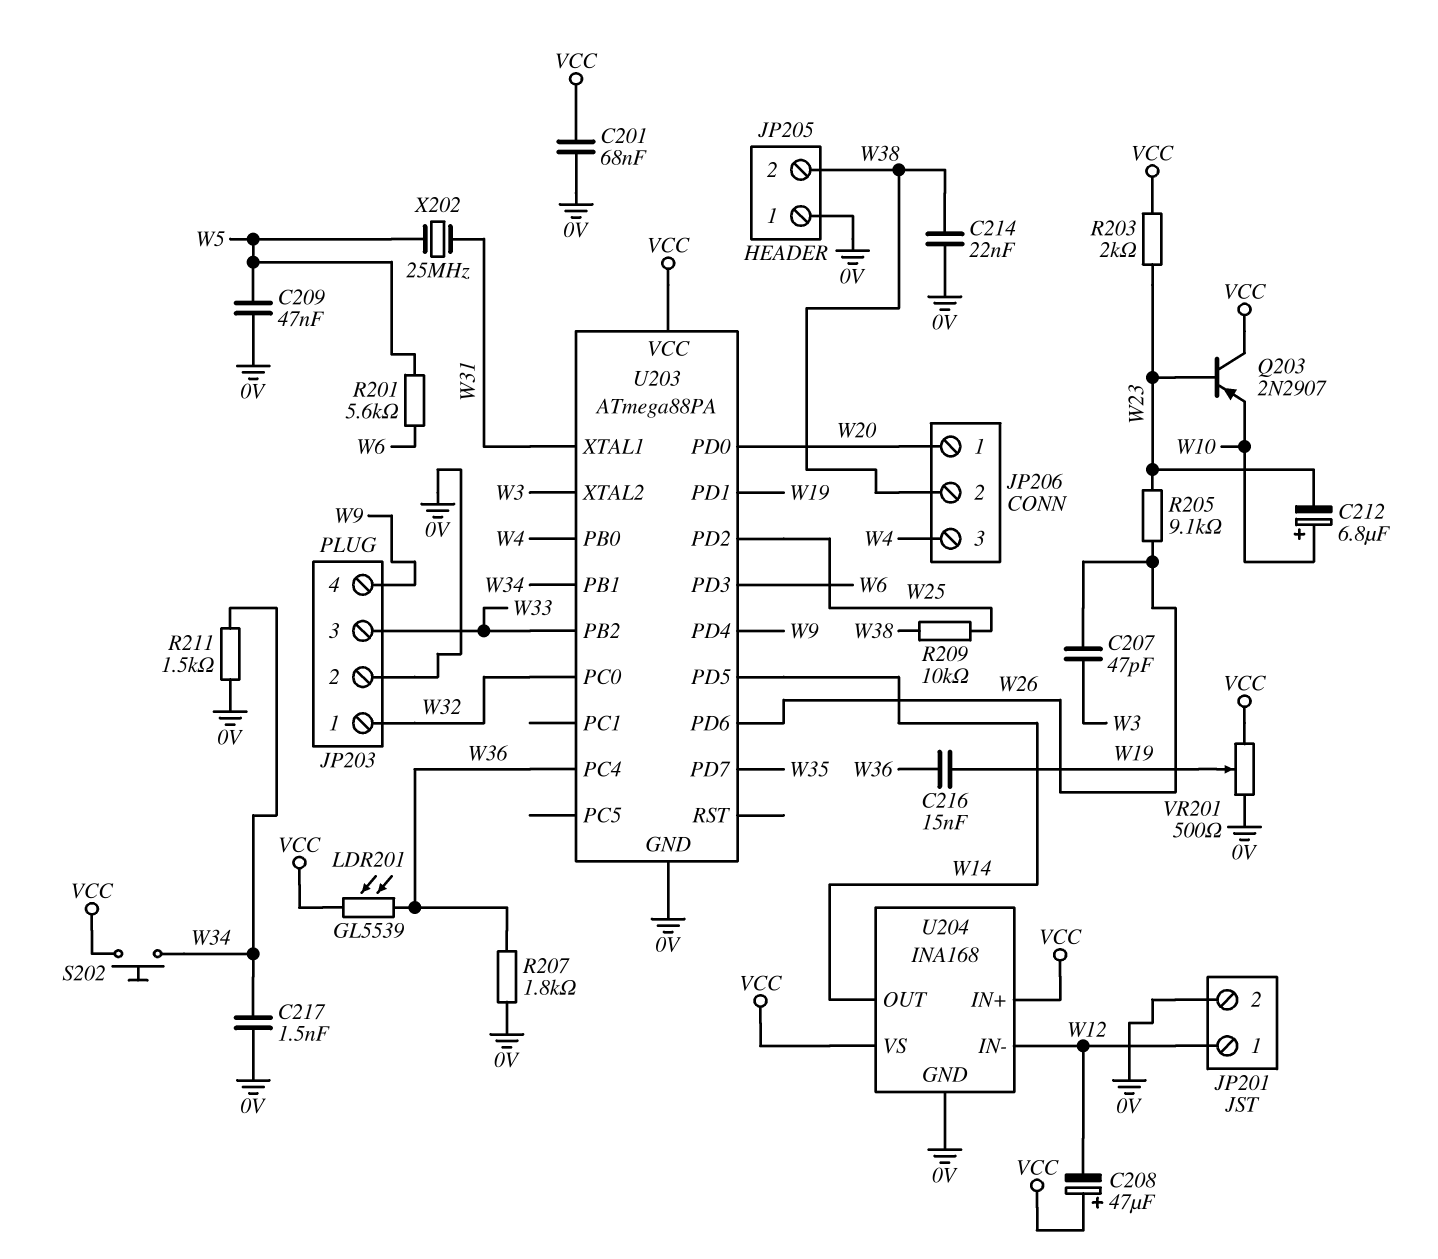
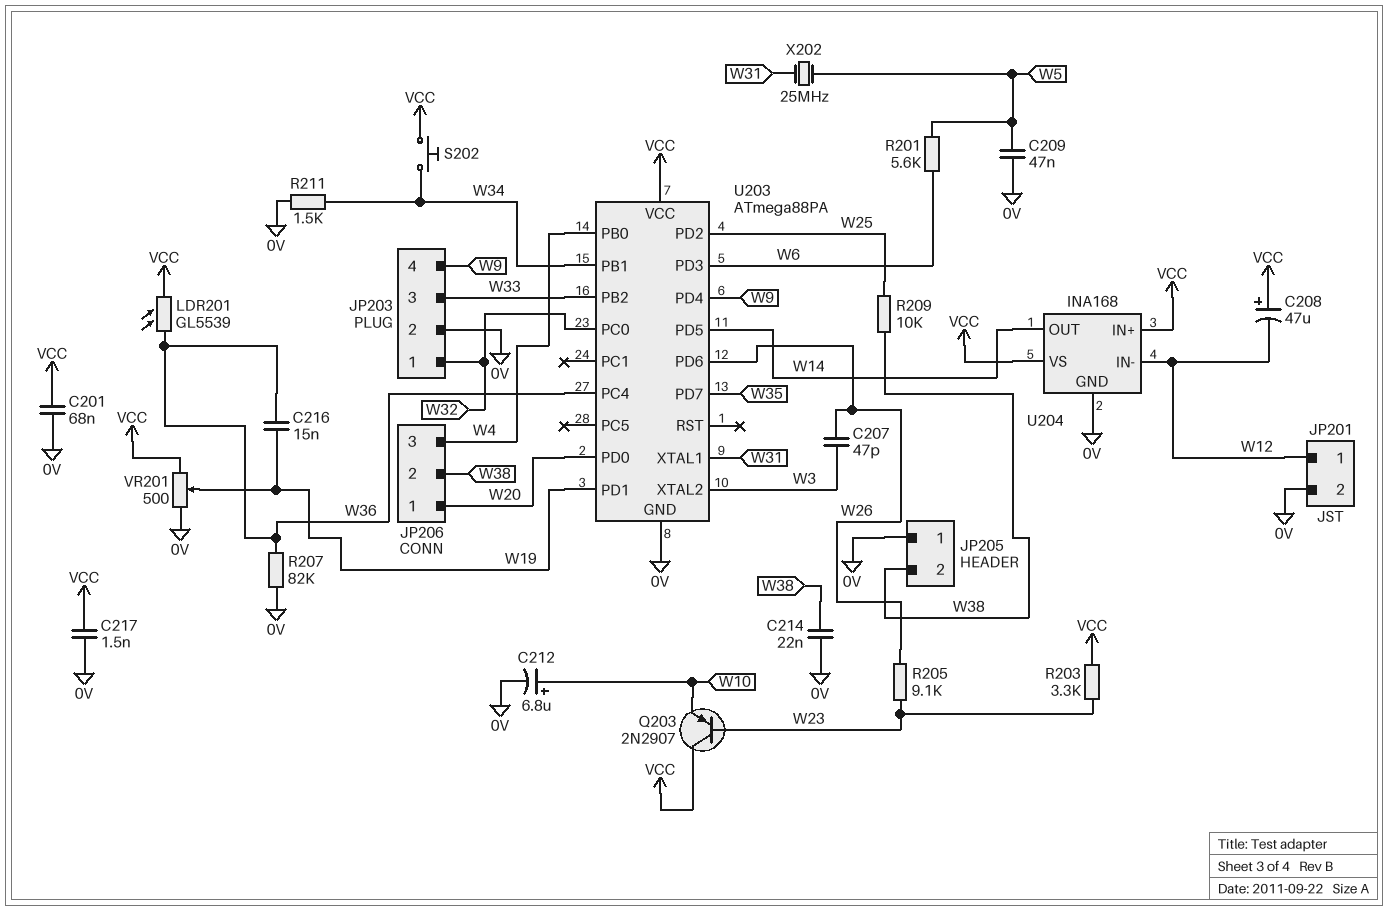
C212: 6.8uF (plus W10, minus W23) -> 6.8uF (plus W10, minus 0V)
C217: 1.5nF (0V, W34) -> 1.5nF (0V, VCC)
R203: 2k (VCC, W23) -> 3.3k (VCC, W23)
R207: 1.8k (0V, W36) -> 82k (0V, W36)

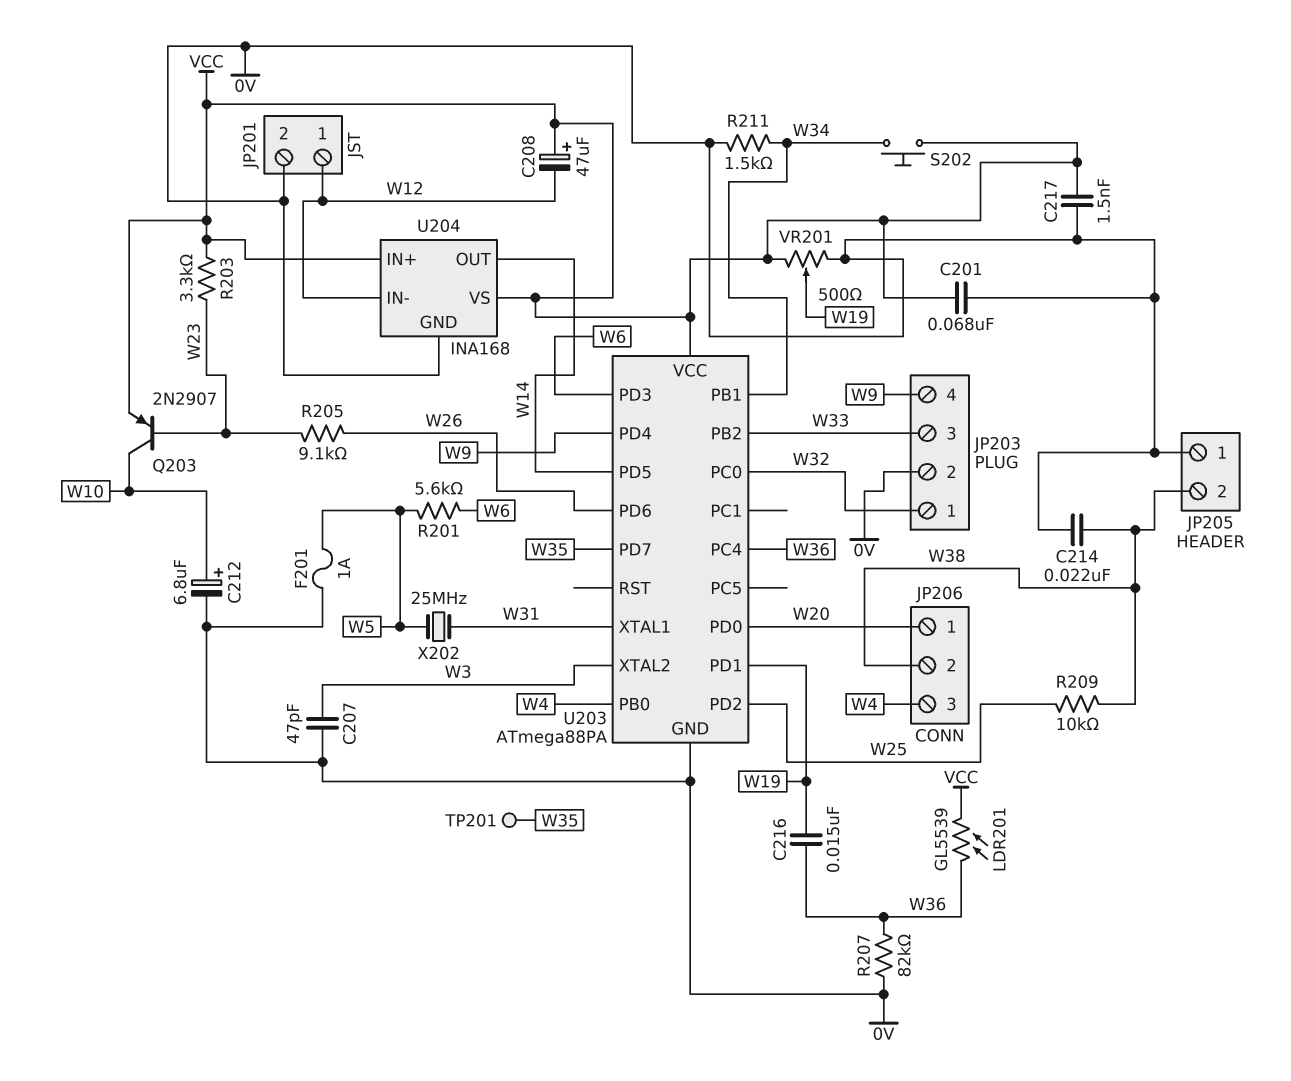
C207: 47pF (W3, W26) -> 47pF (0V, W3)
C209: 47nF (0V, W5) -> none
F201: none -> 1A (0V, W5)
Q203: PNP 2N2907 (B W23, C VCC, E W10) -> PNP 2N2907 (B W23, C W10, E VCC)
TP201: none -> test point (W35)

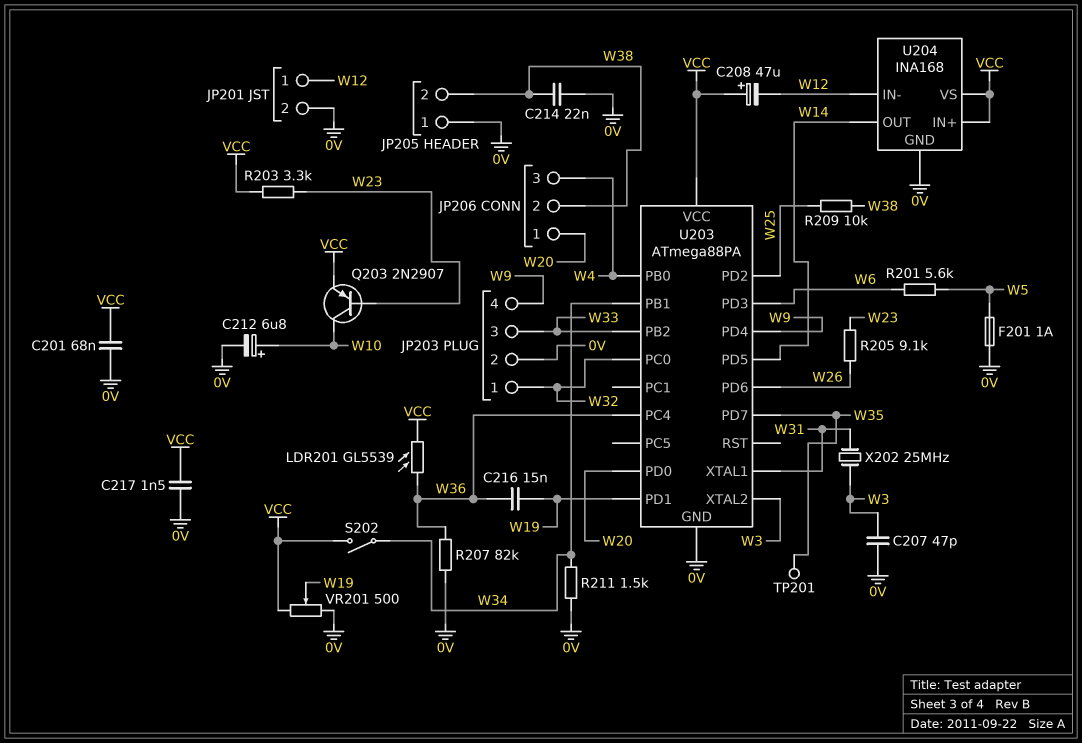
S202: button (VCC, W34) -> switch (VCC, W34)
X202: 25MHz (W5, W31) -> 25MHz (W3, W31)

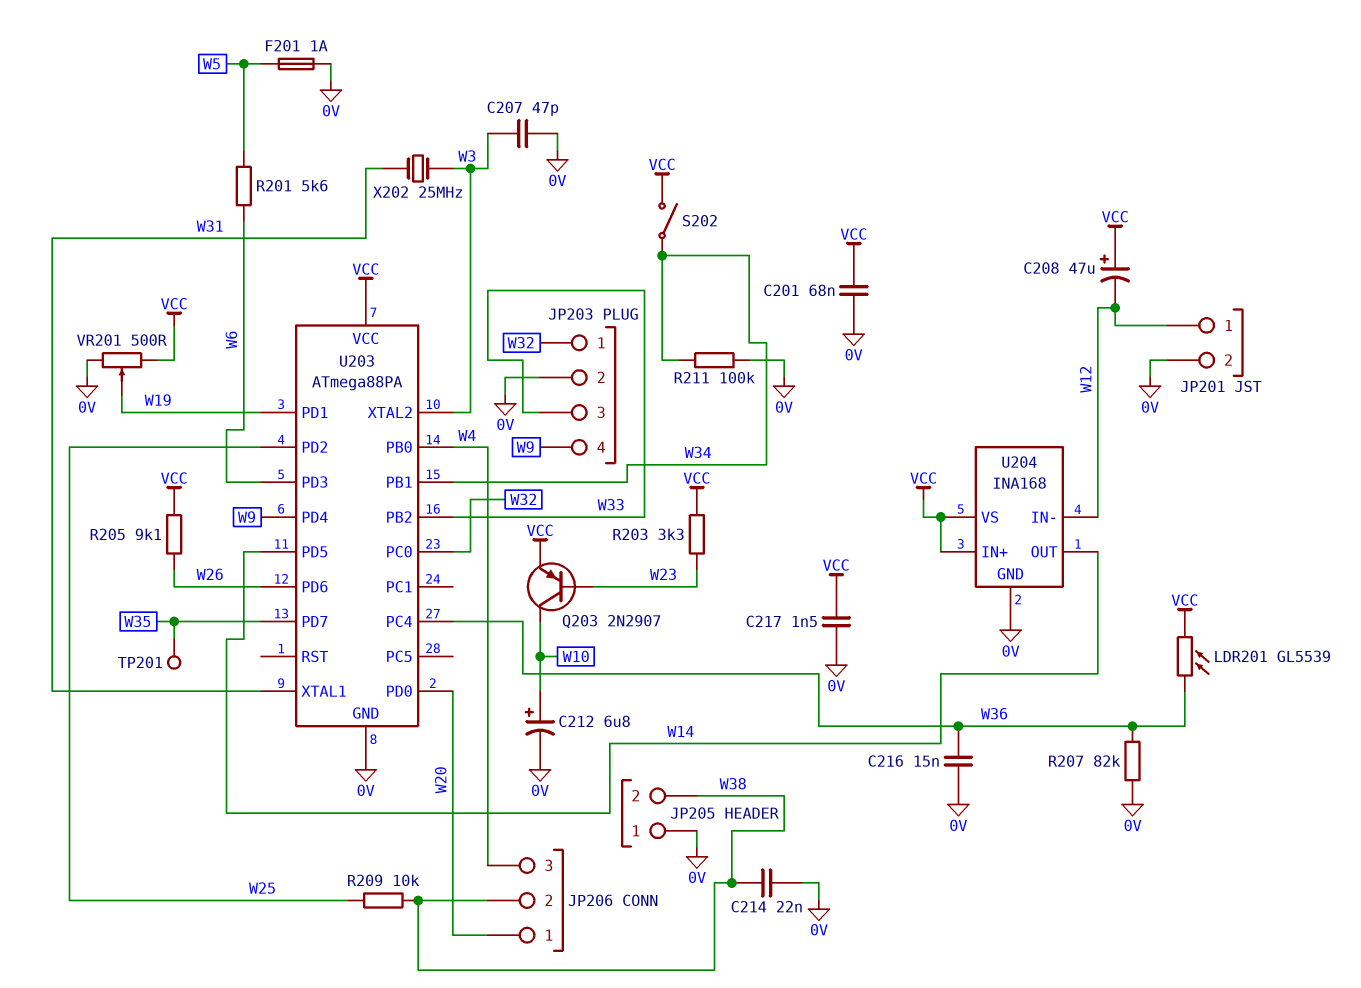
C216: 15nF (W19, W36) -> 15nF (0V, W36)
R205: 9.1k (W23, W26) -> 9.1k (VCC, W26)
R211: 1.5k (0V, W34) -> 100k (0V, W34)

